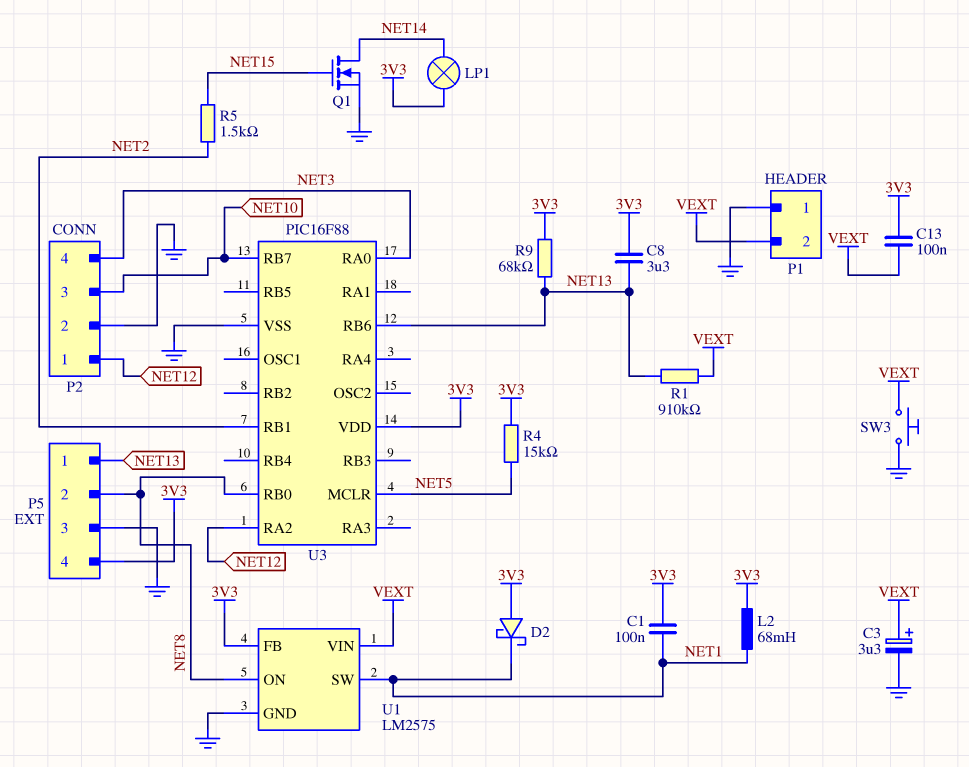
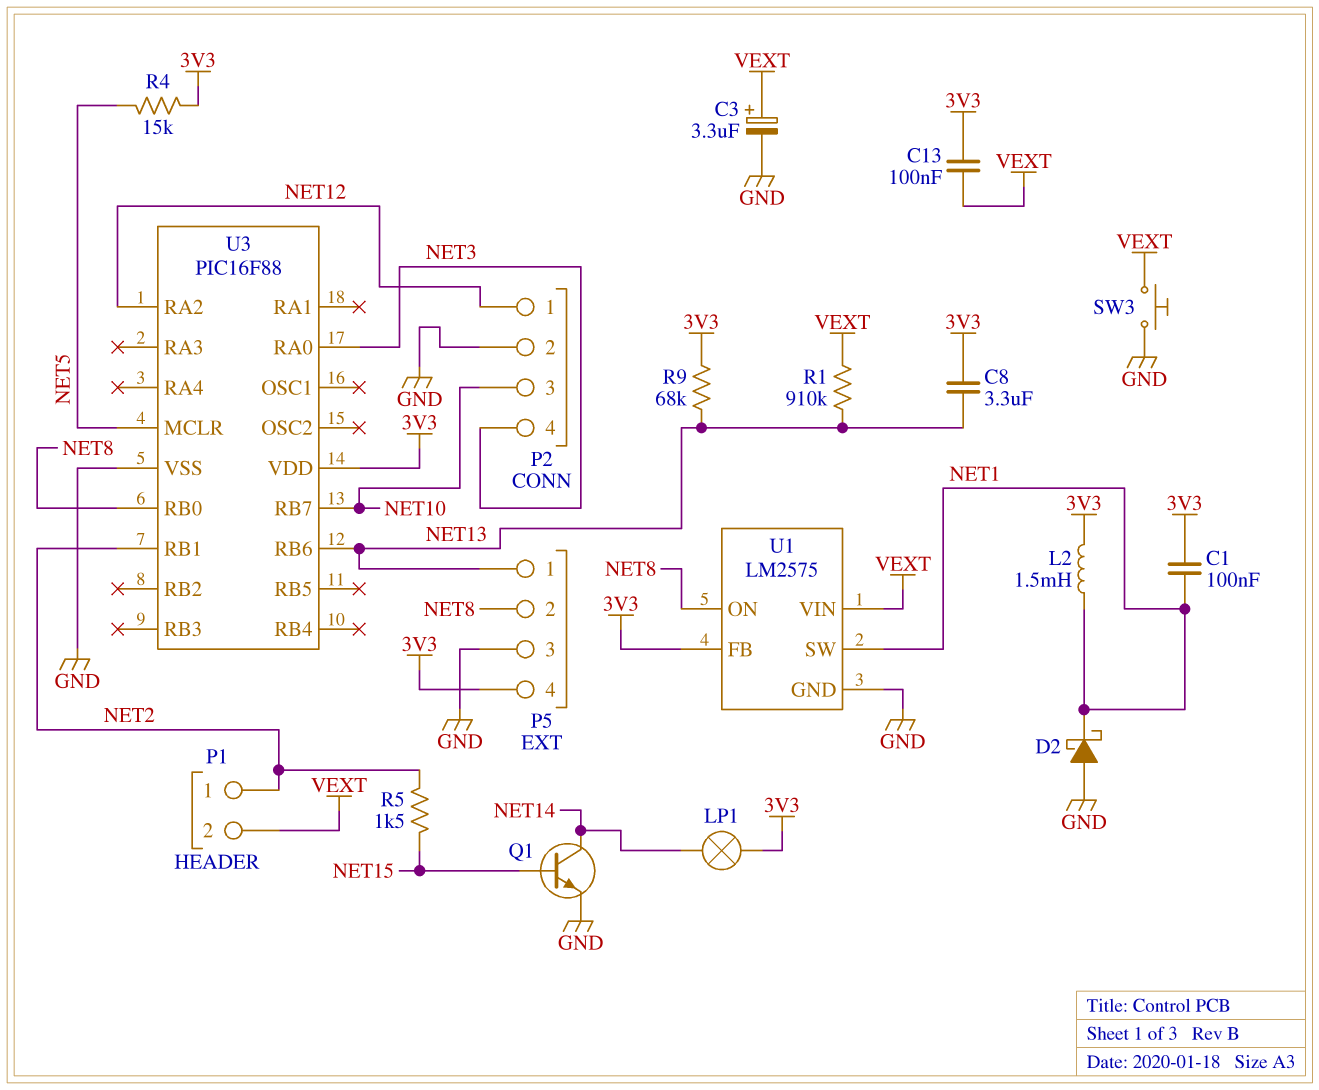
D2: schottky (A 3V3, K NET1) -> schottky (A GND, K NET1)
L2: 68mH (3V3, NET1) -> 1.5mH (3V3, NET1)
P1 pin 1: GND -> NET2
Q1: NMOS (G NET15, D NET14, S GND) -> NPN (B NET15, C NET14, E GND)

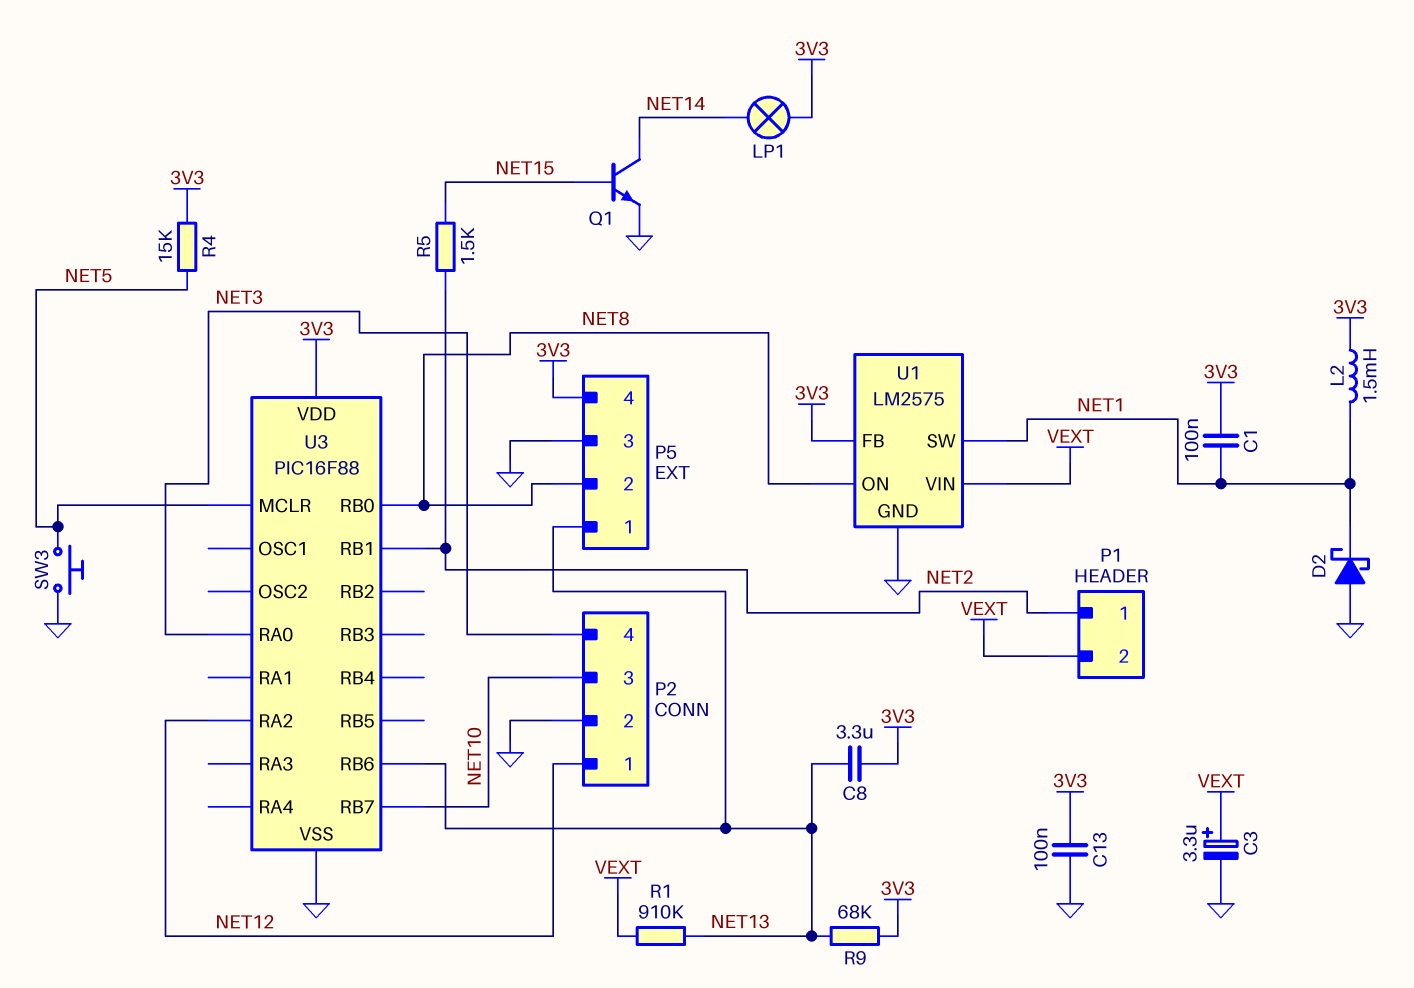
C13: 100nF (3V3, VEXT) -> 100nF (3V3, GND)
SW3: button (GND, VEXT) -> button (GND, NET5)

